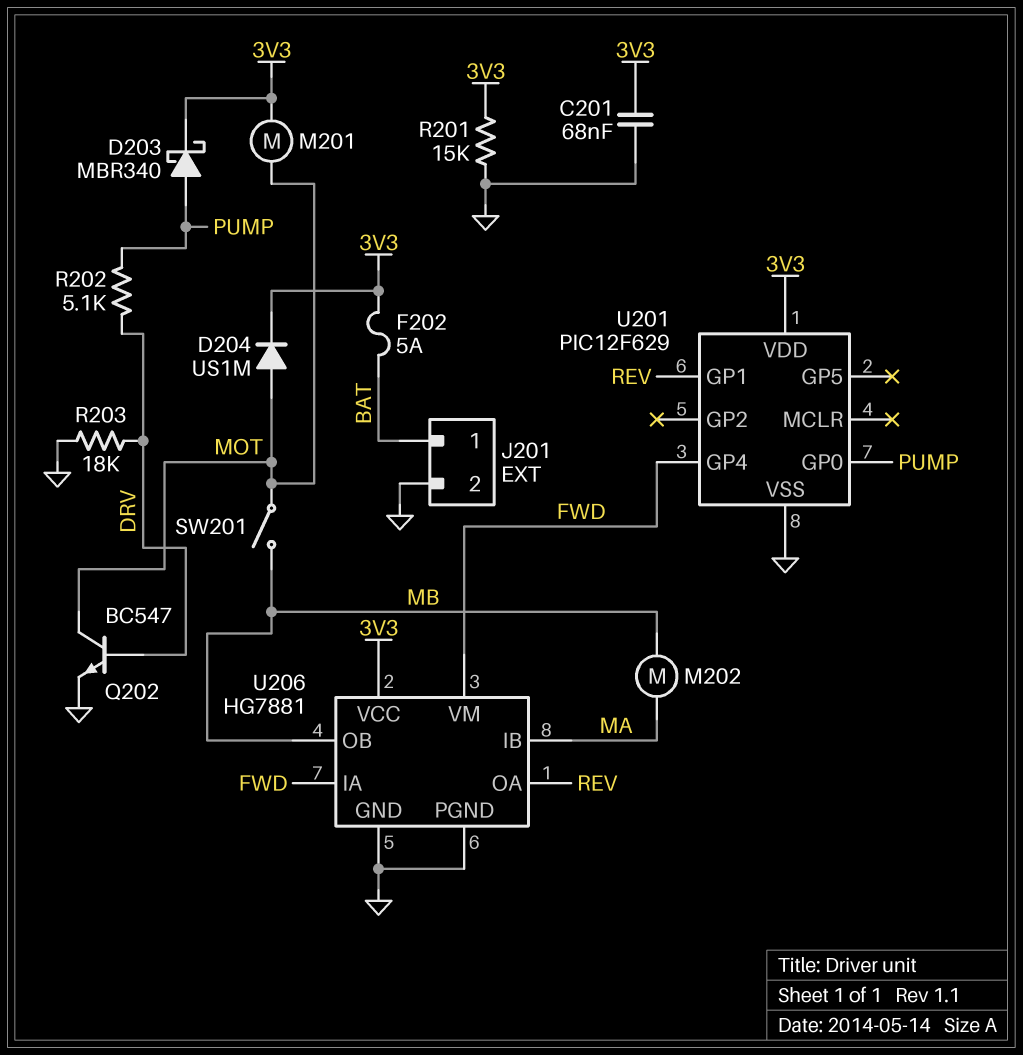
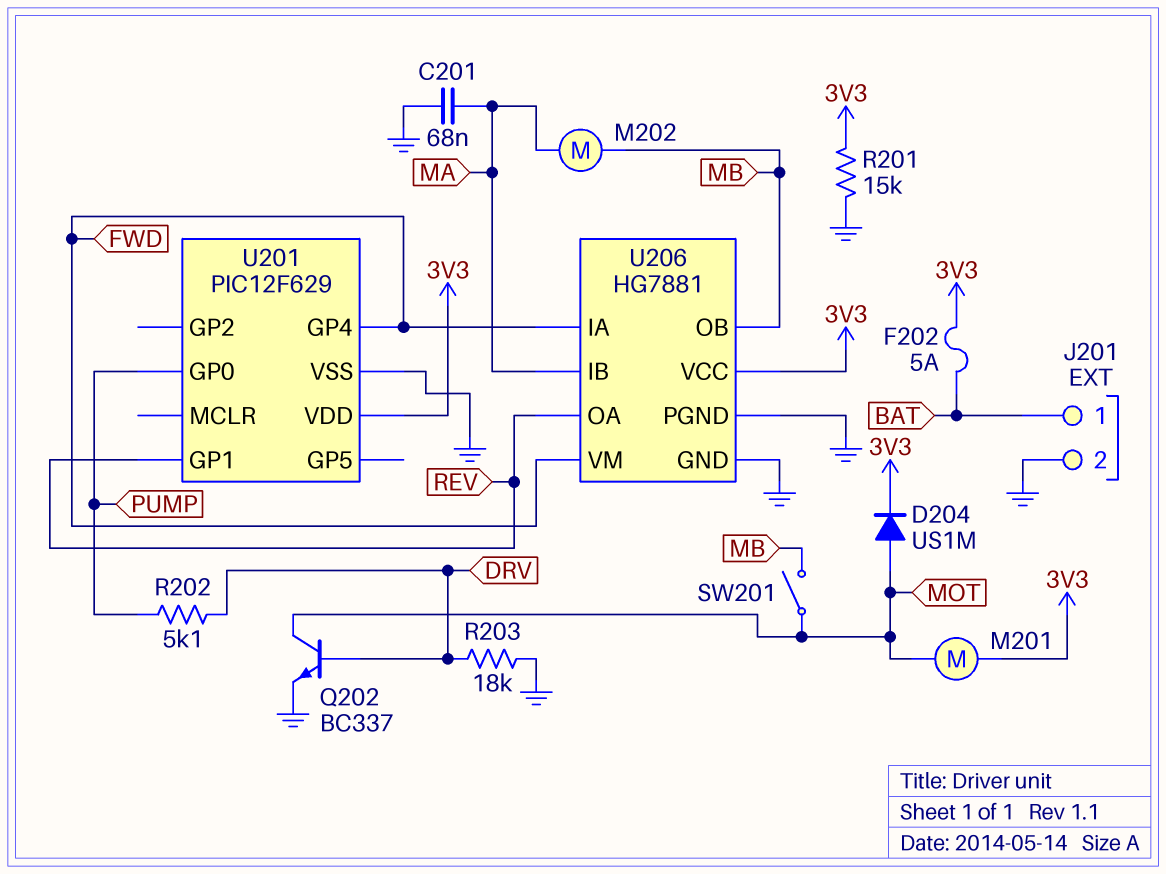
C201: 68nF (3V3, GND) -> 68nF (GND, MA)
D203: schottky MBR340 (A PUMP, K 3V3) -> none
Q202: NPN BC547 (B DRV, C MOT, E GND) -> NPN BC337 (B DRV, C MOT, E GND)

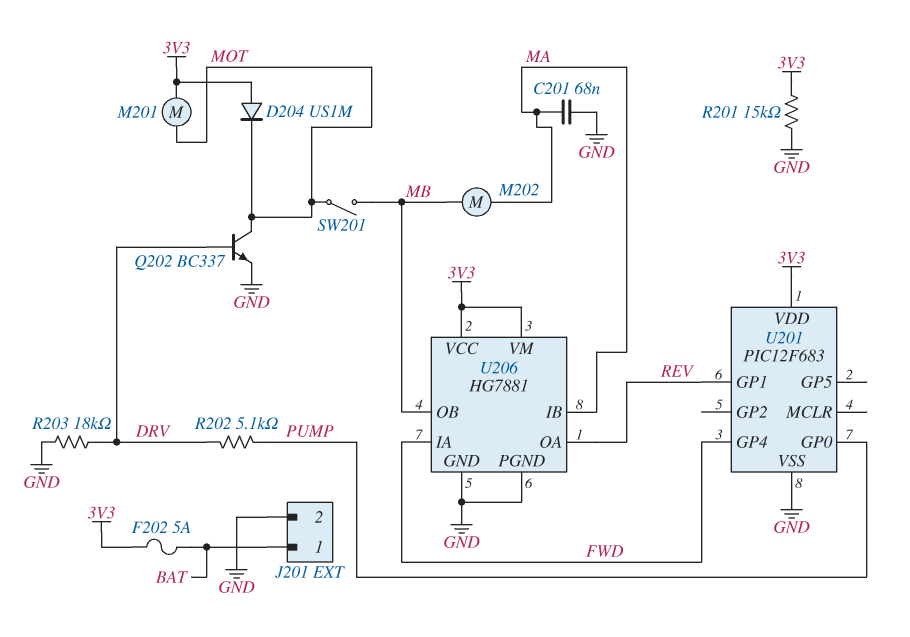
D204: diode US1M (A MOT, K 3V3) -> diode US1M (A 3V3, K MOT)
U201: PIC12F629 -> PIC12F683
U206 pin VM: FWD -> 3V3

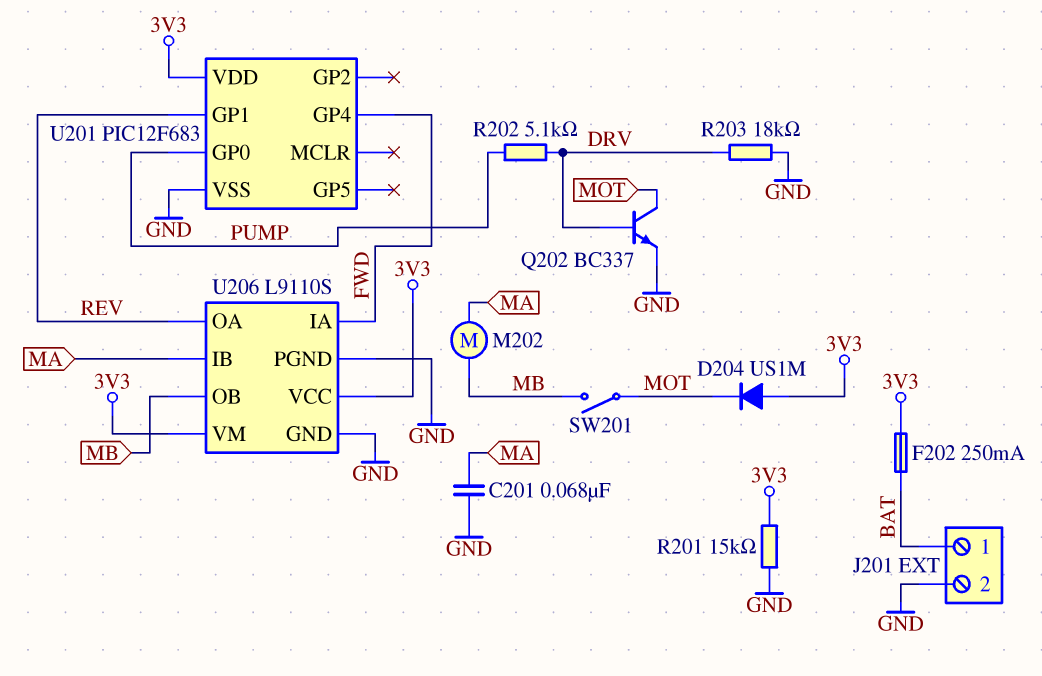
F202: 5A (3V3, BAT) -> 250mA (3V3, BAT)
M201: motor (3V3, MOT) -> none
U206: HG7881 -> L9110S

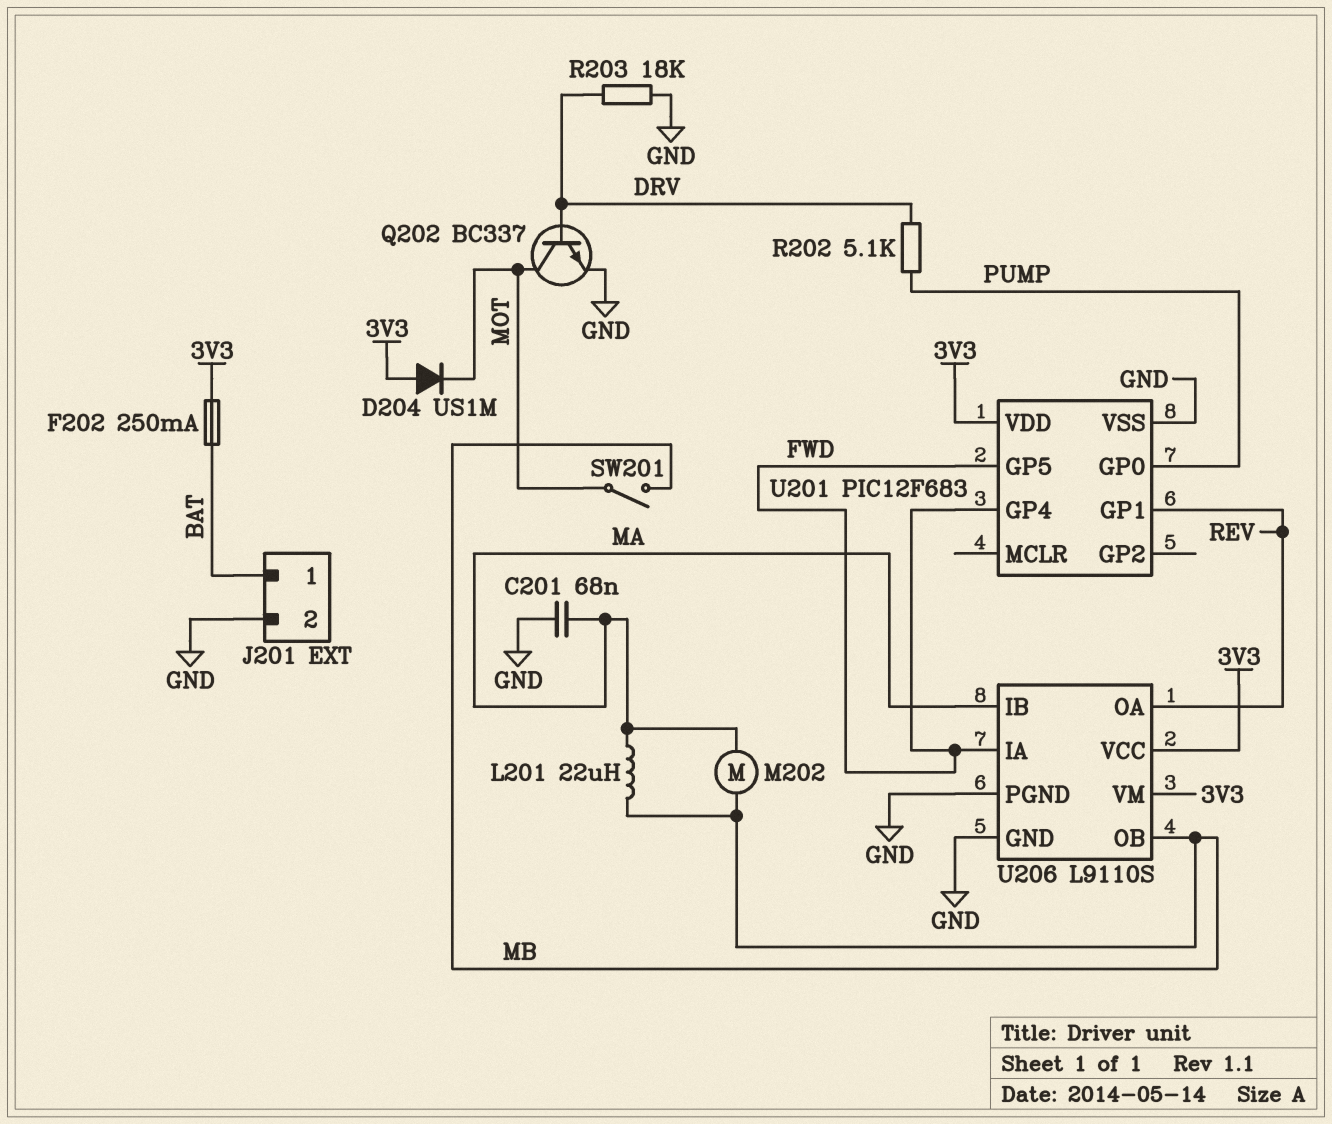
L201: none -> 22uH (MA, MB)
R201: 15k (3V3, GND) -> none
U201 pin GP5: none -> FWD

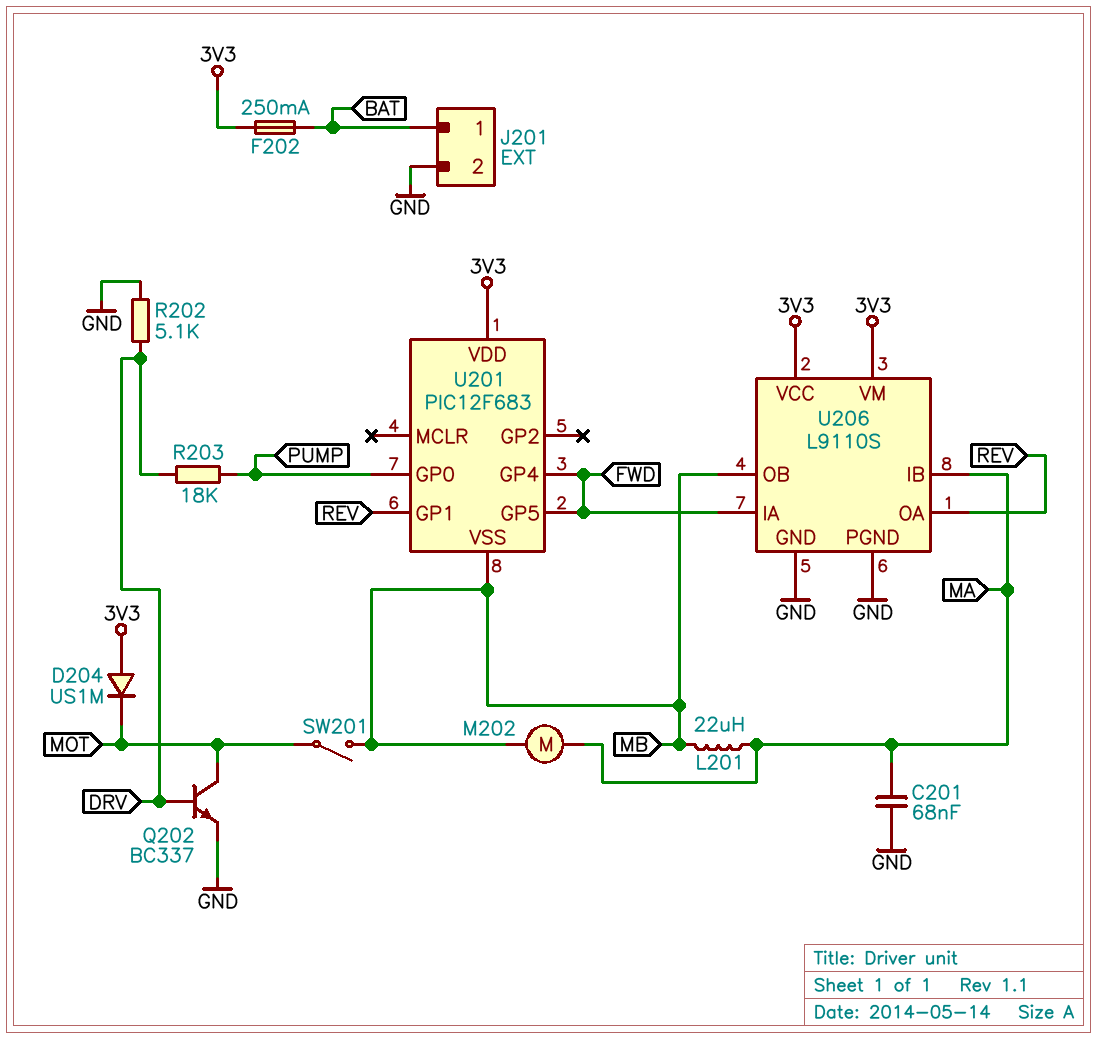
R202: 5.1k (DRV, PUMP) -> 5.1k (DRV, GND)
R203: 18k (DRV, GND) -> 18k (DRV, PUMP)
U201 pin VSS: GND -> MB

